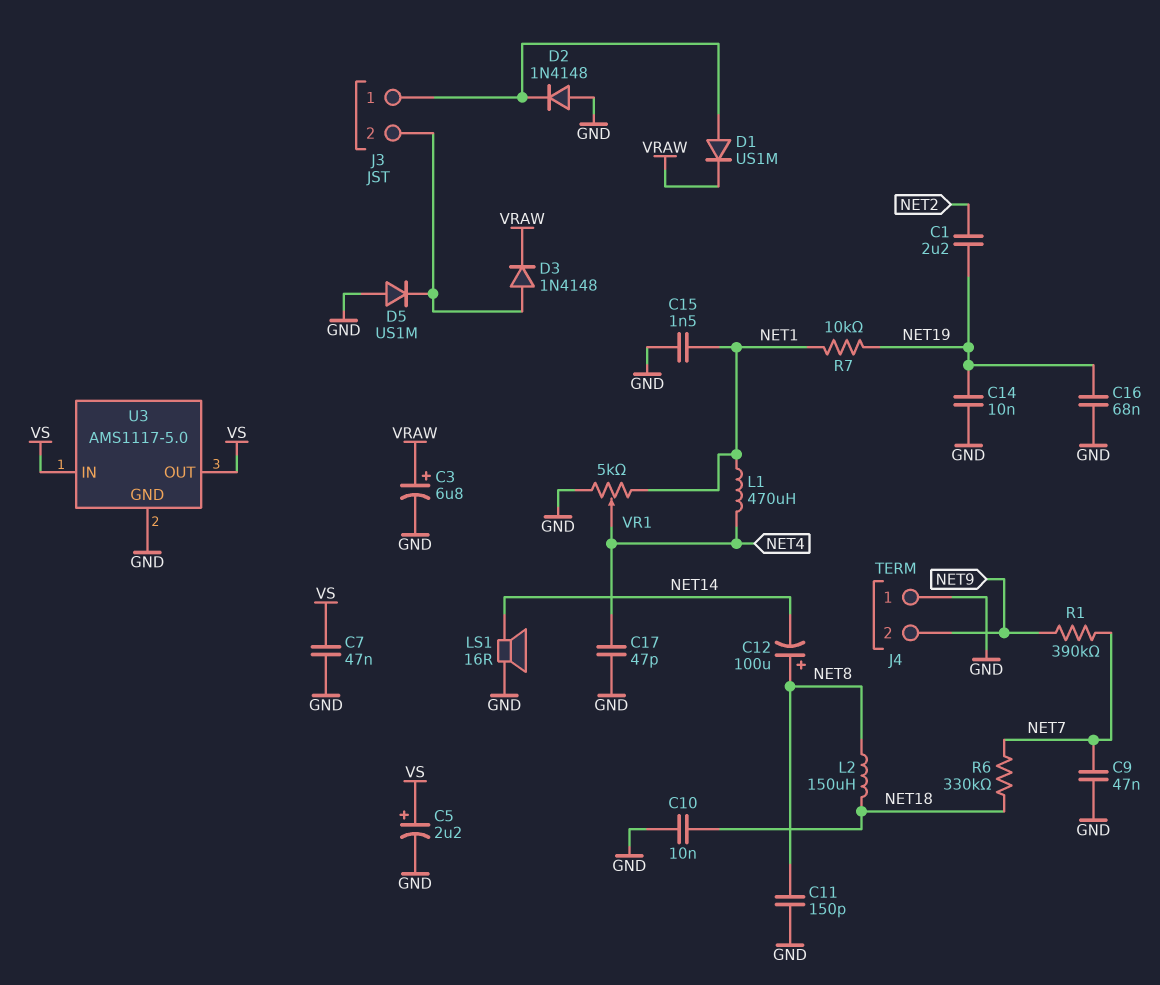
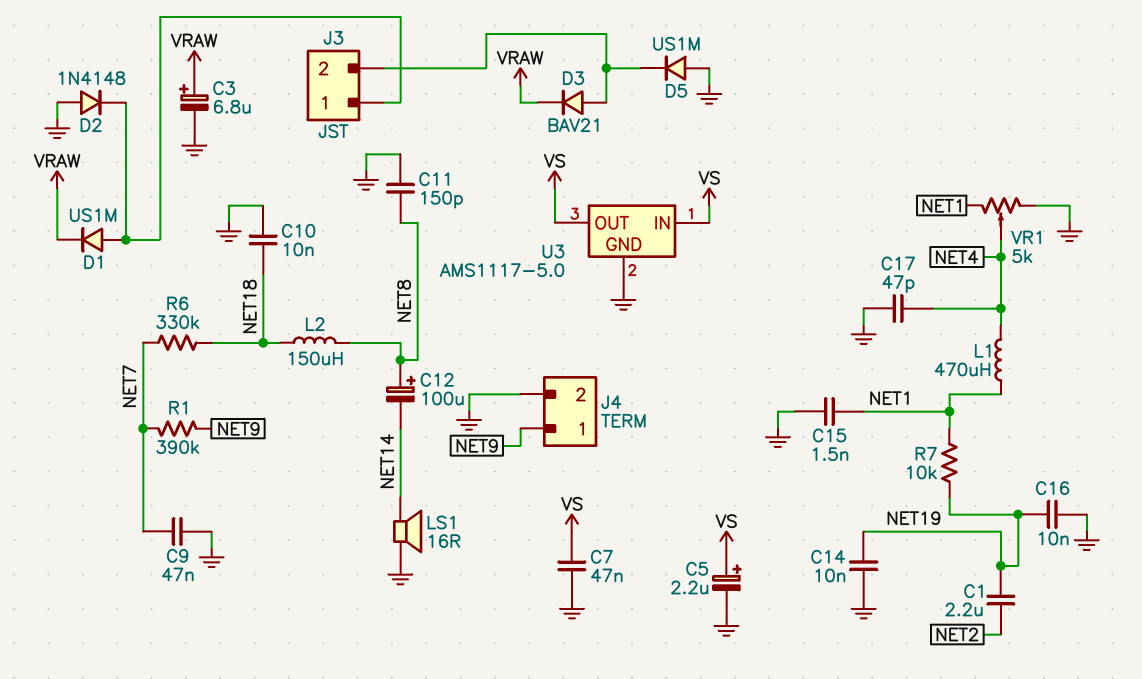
C16: 68nF (GND, NET19) -> 10nF (GND, NET19)
D3: diode 1N4148 (A J3/2, K VRAW) -> diode BAV21 (A J3/2, K VRAW)
J4 pin 1: GND -> NET9
J4 pin 2: NET9 -> GND

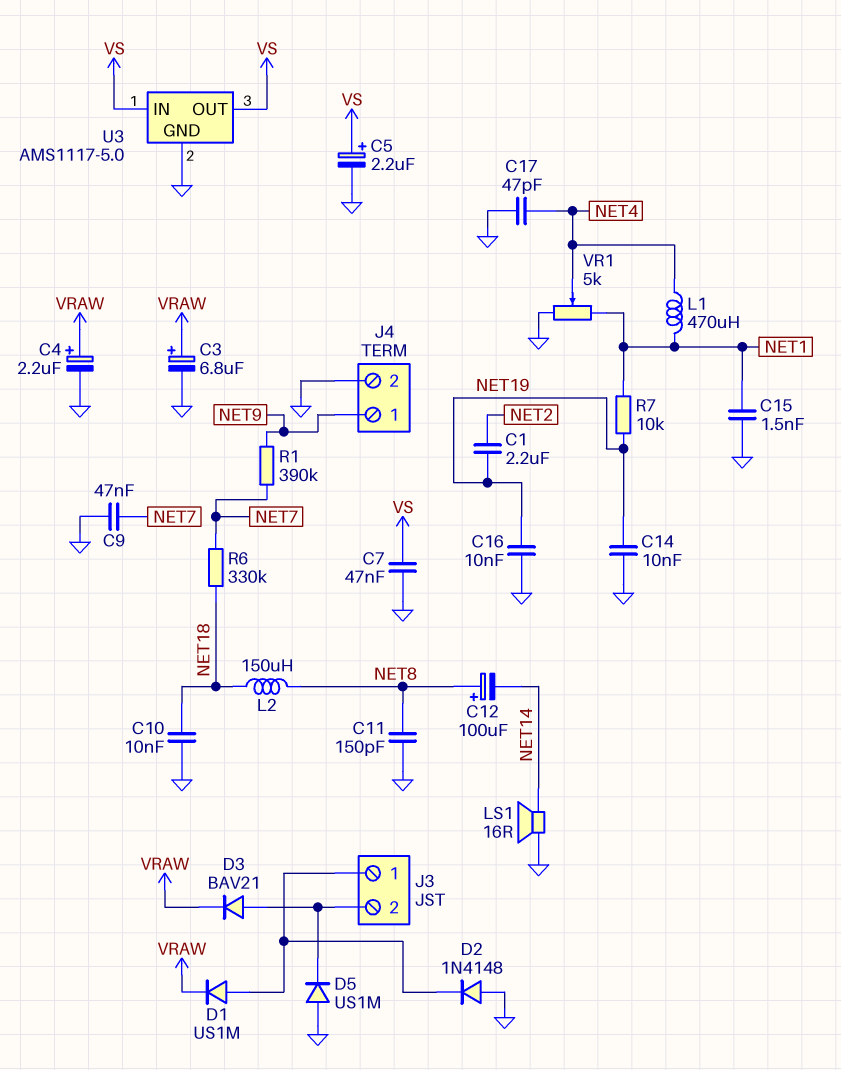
C4: none -> 2.2uF (plus VRAW, minus GND)

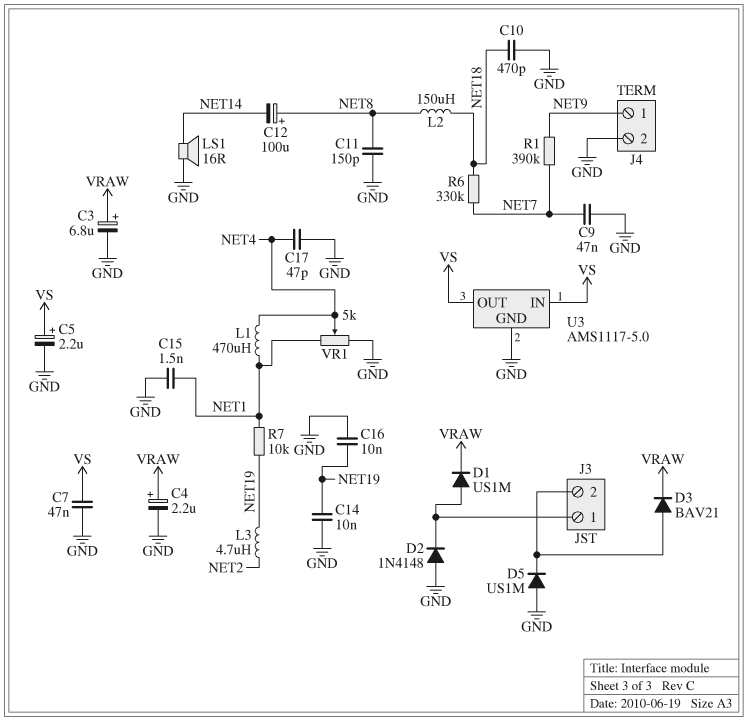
C1: 2.2uF (NET2, NET19) -> none
C10: 10nF (GND, NET18) -> 470pF (GND, NET18)
L3: none -> 4.7uH (NET2, NET19)

